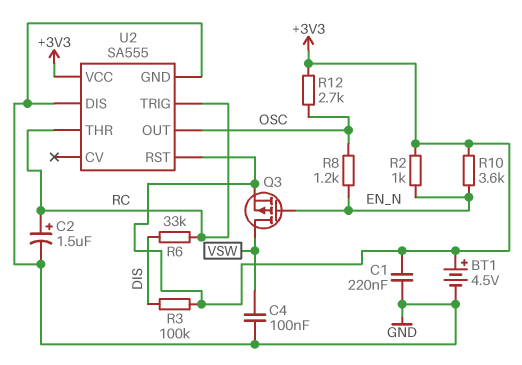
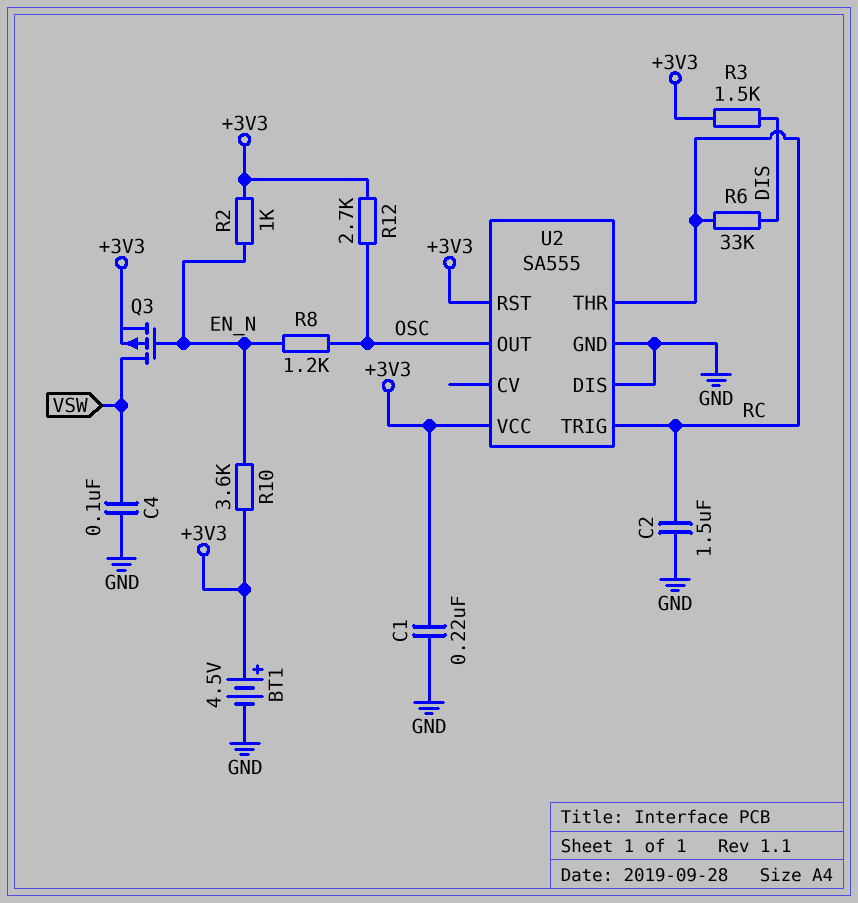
C2: 1.5uF (plus RC, minus GND) -> 1.5uF (GND, RC)
R3: 100k (+3V3, DIS) -> 1.5k (+3V3, DIS)

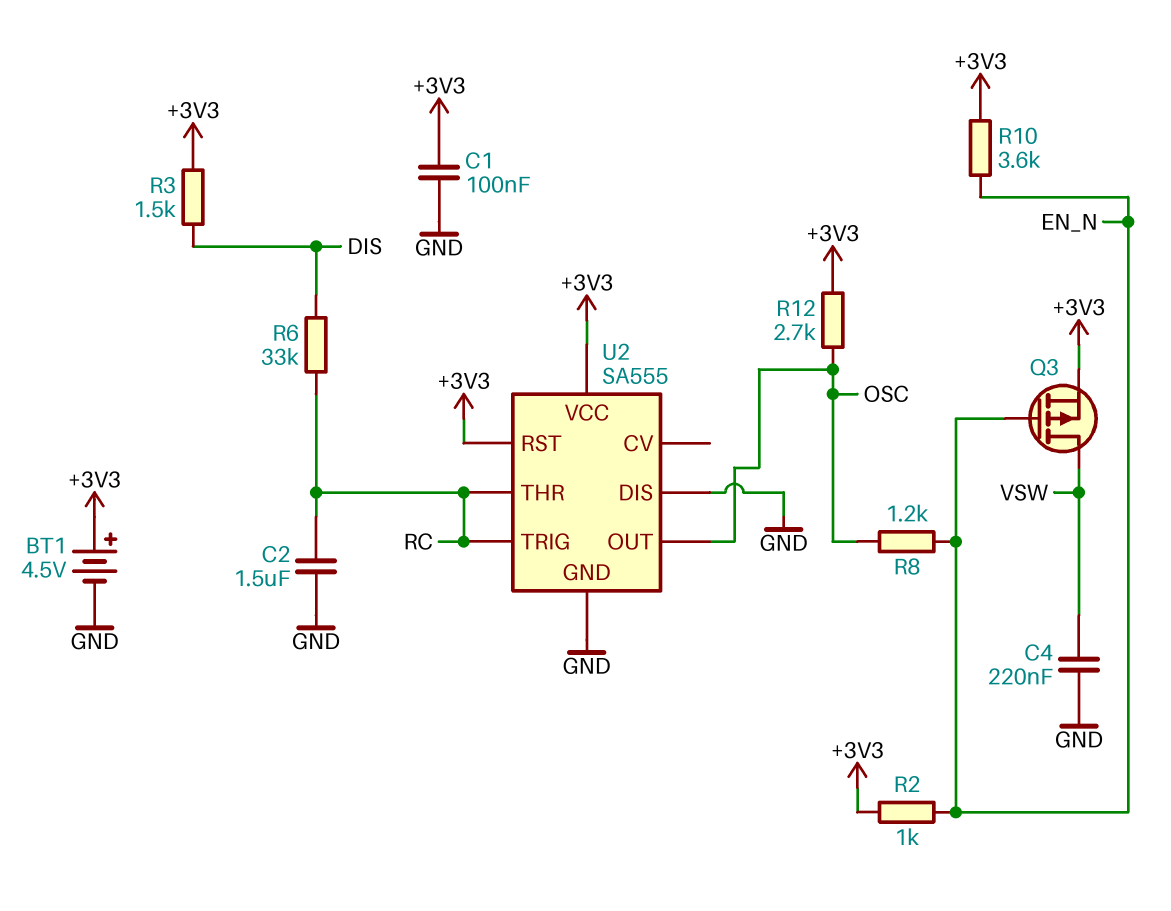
C1: 220nF (+3V3, GND) -> 100nF (+3V3, GND)
C4: 100nF (GND, VSW) -> 220nF (GND, VSW)

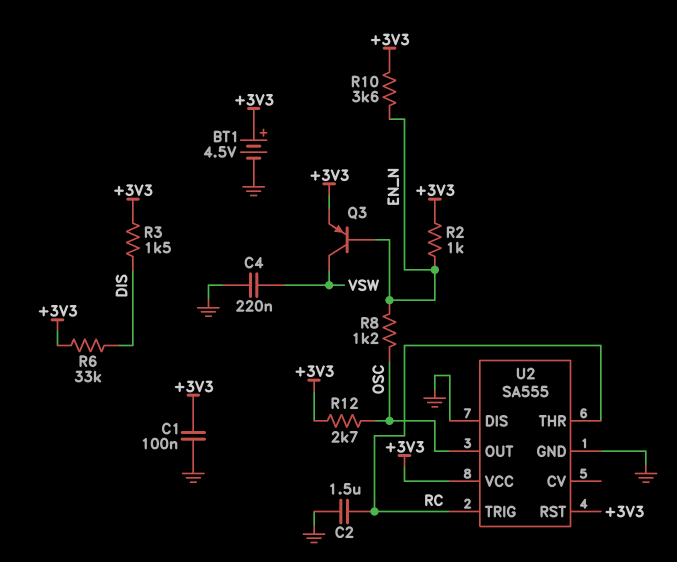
Q3: PMOS (G EN_N, D VSW, S +3V3) -> PNP (B EN_N, C VSW, E +3V3)
R6: 33k (DIS, RC) -> 33k (+3V3, DIS)

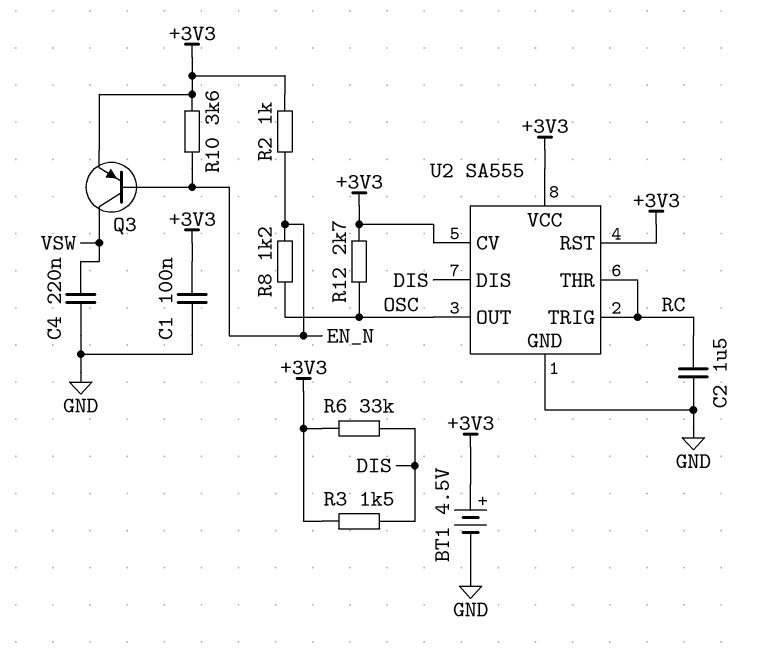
U2 pin CV: none -> +3V3
U2 pin DIS: GND -> DIS

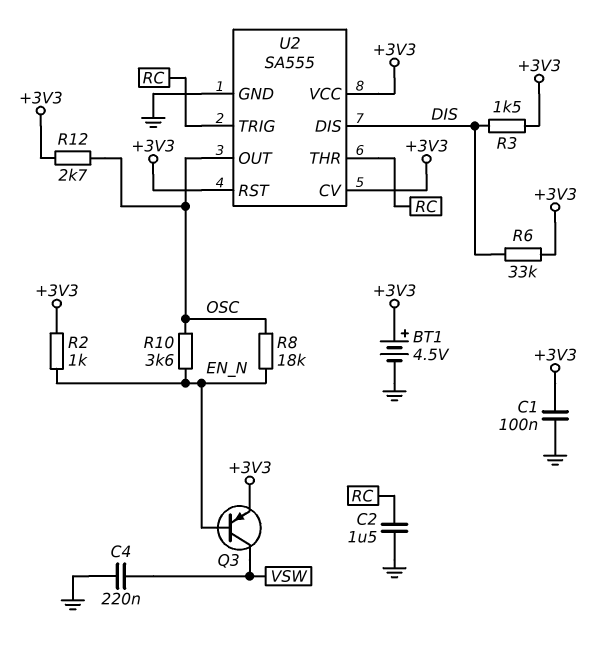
R8: 1.2k (EN_N, OSC) -> 18k (EN_N, OSC)
R10: 3.6k (+3V3, EN_N) -> 3.6k (EN_N, OSC)

